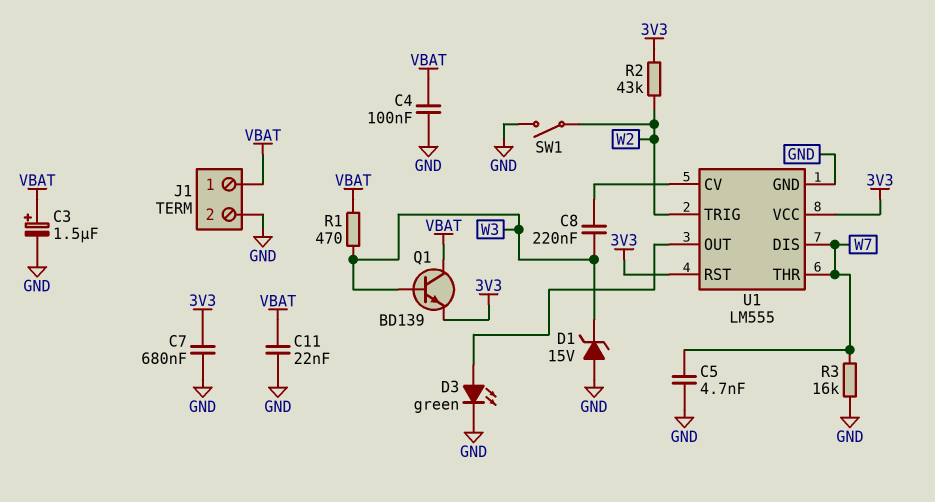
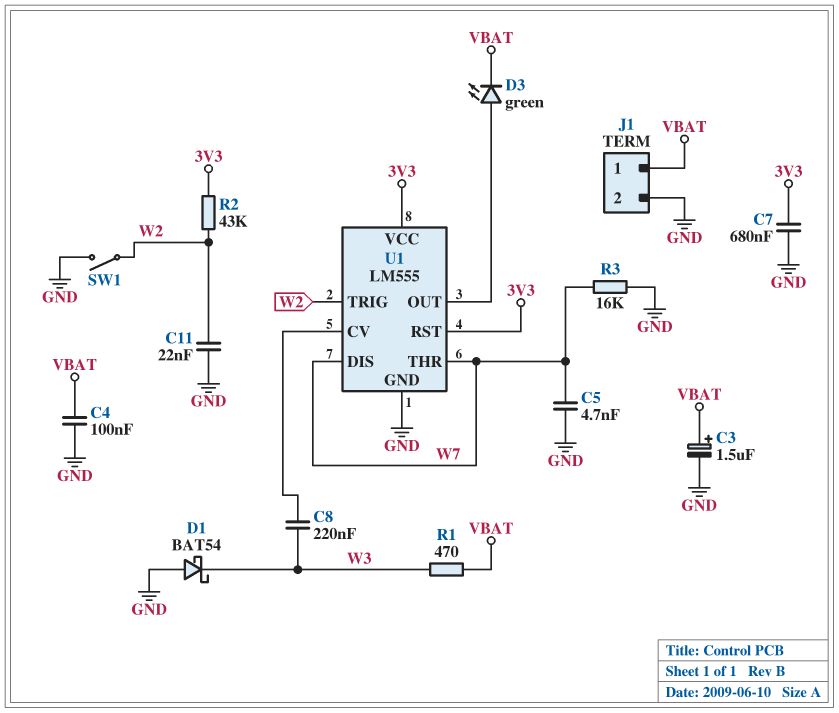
C11: 22nF (GND, VBAT) -> 22nF (GND, W2)
D1: zener 15V (A GND, K W3) -> schottky BAT54 (A GND, K W3)
D3: LED green (A U1/OUT, K GND) -> LED green (A U1/OUT, K VBAT)
Q1: NPN BD139 (B W3, C VBAT, E 3V3) -> none

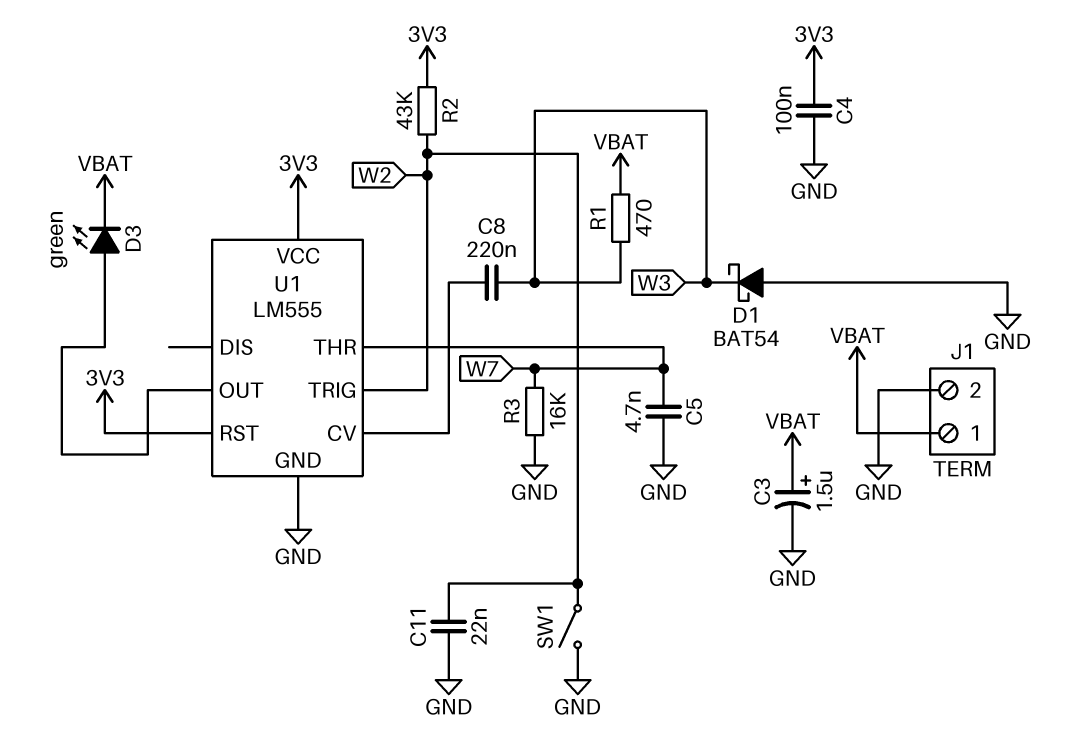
C4: 100nF (GND, VBAT) -> 100nF (3V3, GND)
C7: 680nF (3V3, GND) -> none
U1 pin DIS: W7 -> none

